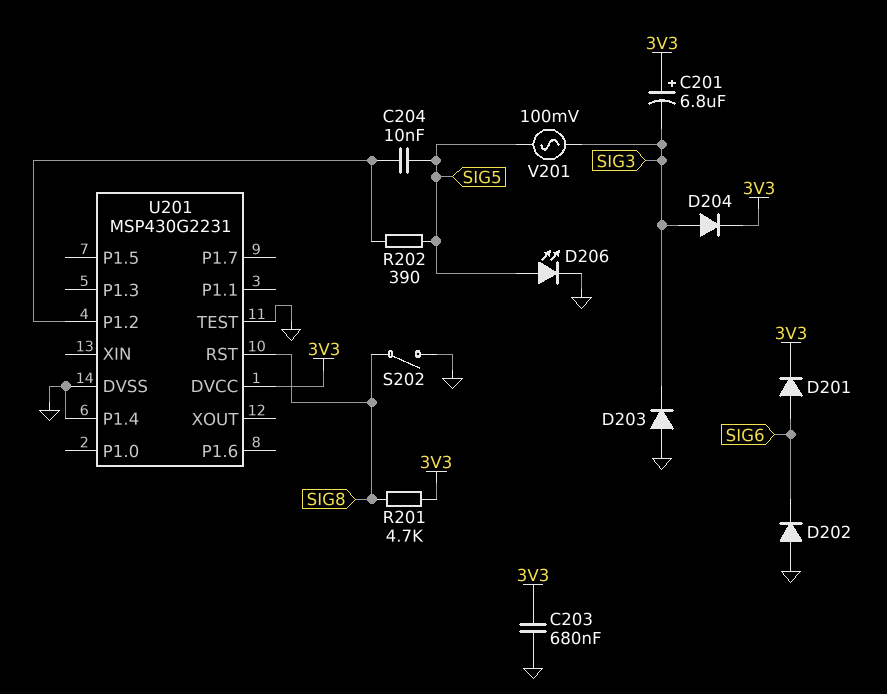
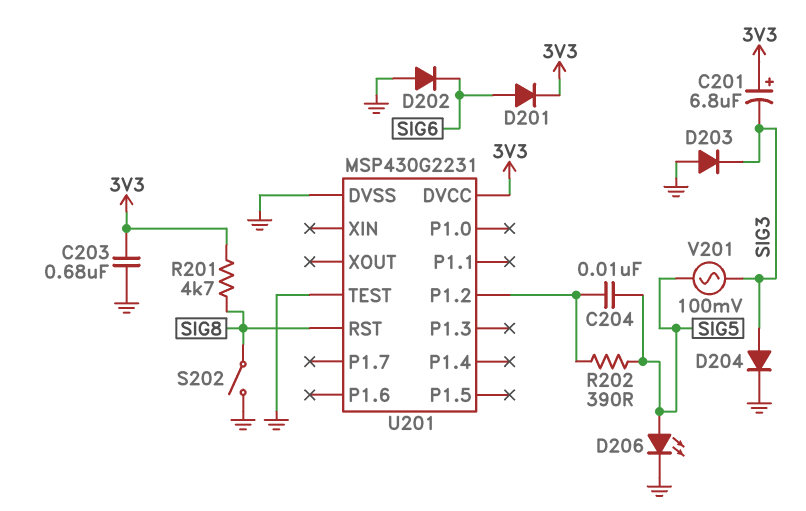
D204: diode (A SIG3, K 3V3) -> diode (A SIG3, K GND)
U201 pin P1.4: GND -> none

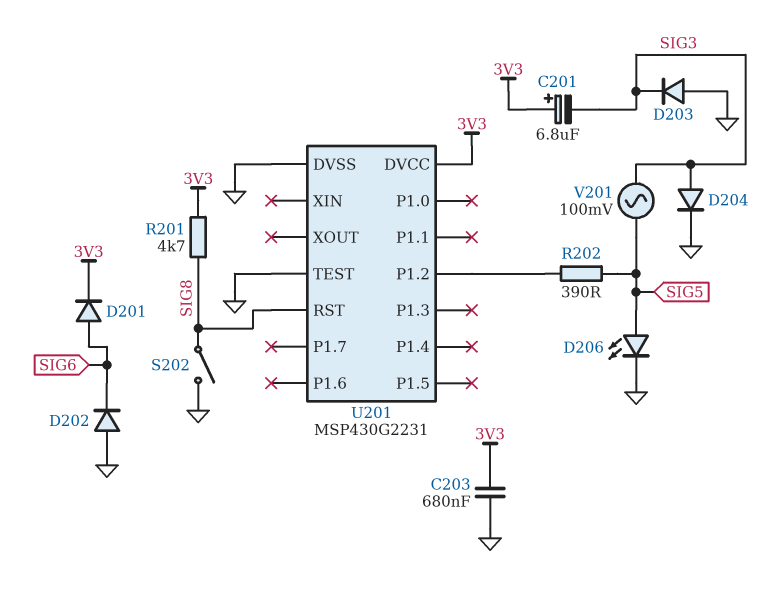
C204: 10nF (SIG5, U201/P1.2) -> none

